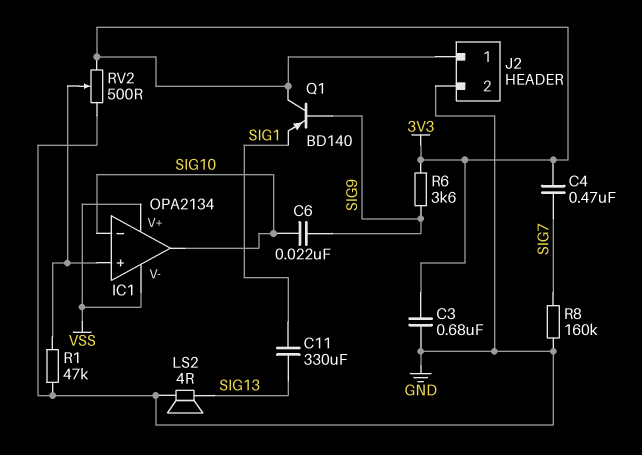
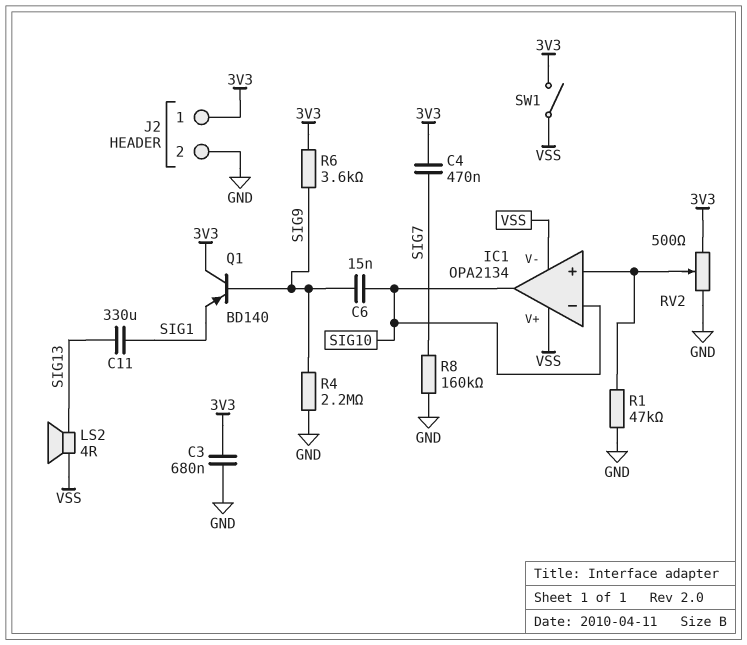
C6: 22nF (SIG9, SIG10) -> 15nF (SIG9, SIG10)
LS2: speaker 4R (GND, SIG13) -> speaker 4R (SIG13, VSS)
R4: none -> 2.2M (GND, SIG9)
SW1: none -> switch (3V3, VSS)

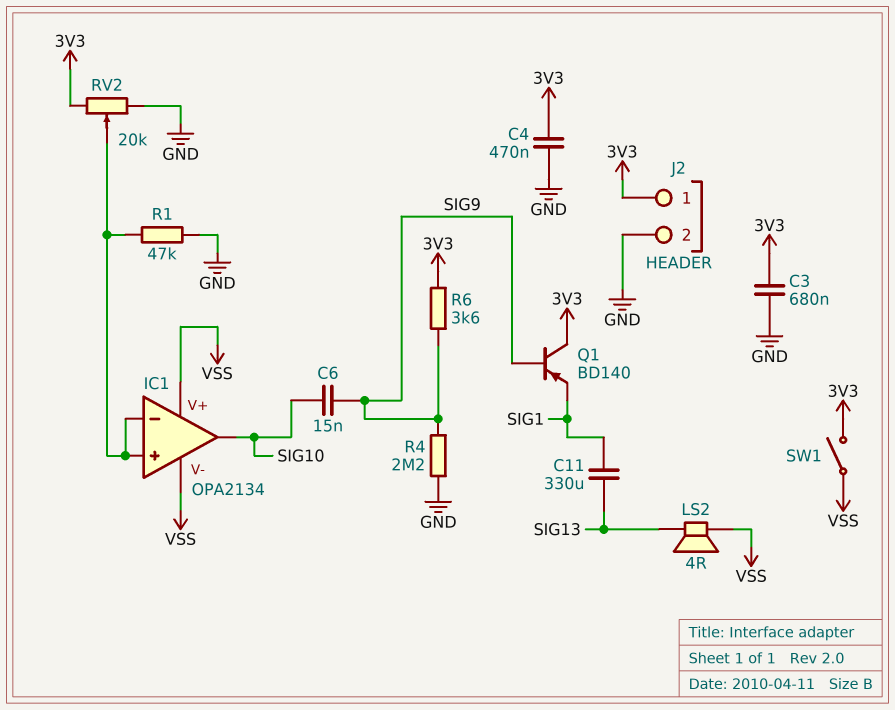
C4: 470nF (3V3, SIG7) -> 470nF (3V3, GND)
IC1 pin in-: SIG10 -> IC1/in+
R8: 160k (GND, SIG7) -> none
RV2: 500 (3V3, GND, wiper IC1/in+) -> 20k (3V3, GND, wiper IC1/in+)

